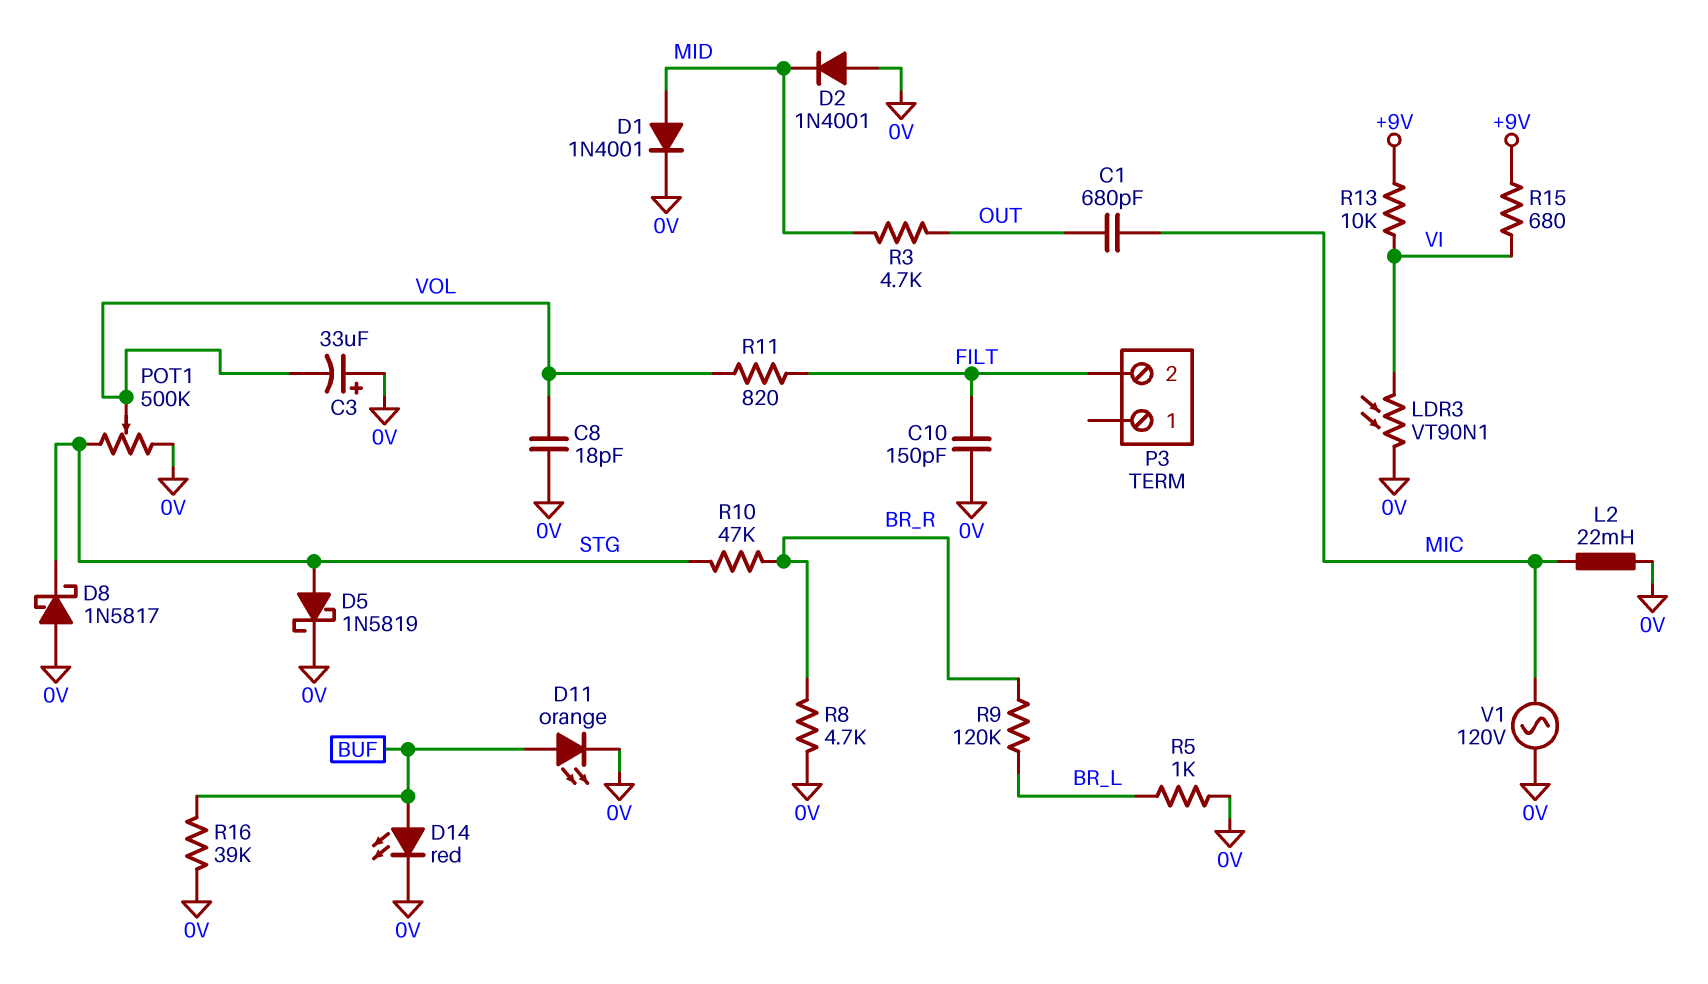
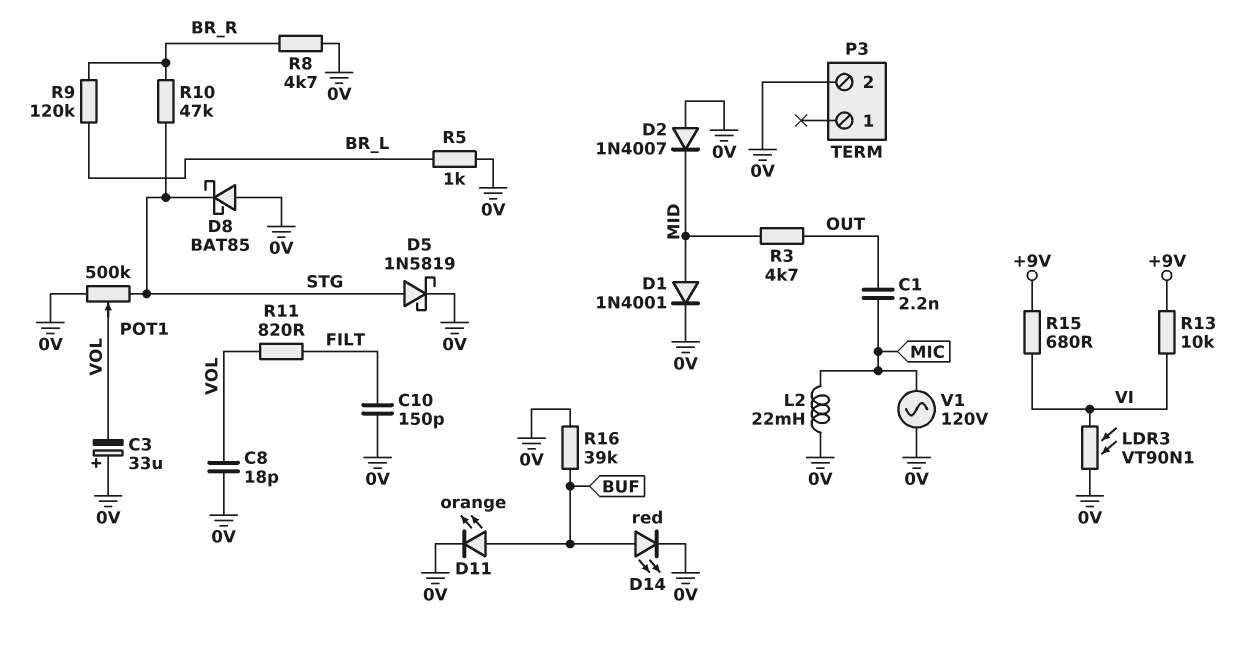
C1: 680pF (MIC, OUT) -> 2.2nF (MIC, OUT)
D2: diode 1N4001 (A 0V, K MID) -> diode 1N4007 (A 0V, K MID)
D8: schottky 1N5817 (A 0V, K STG) -> schottky BAT85 (A 0V, K STG)
P3 pin 2: FILT -> 0V

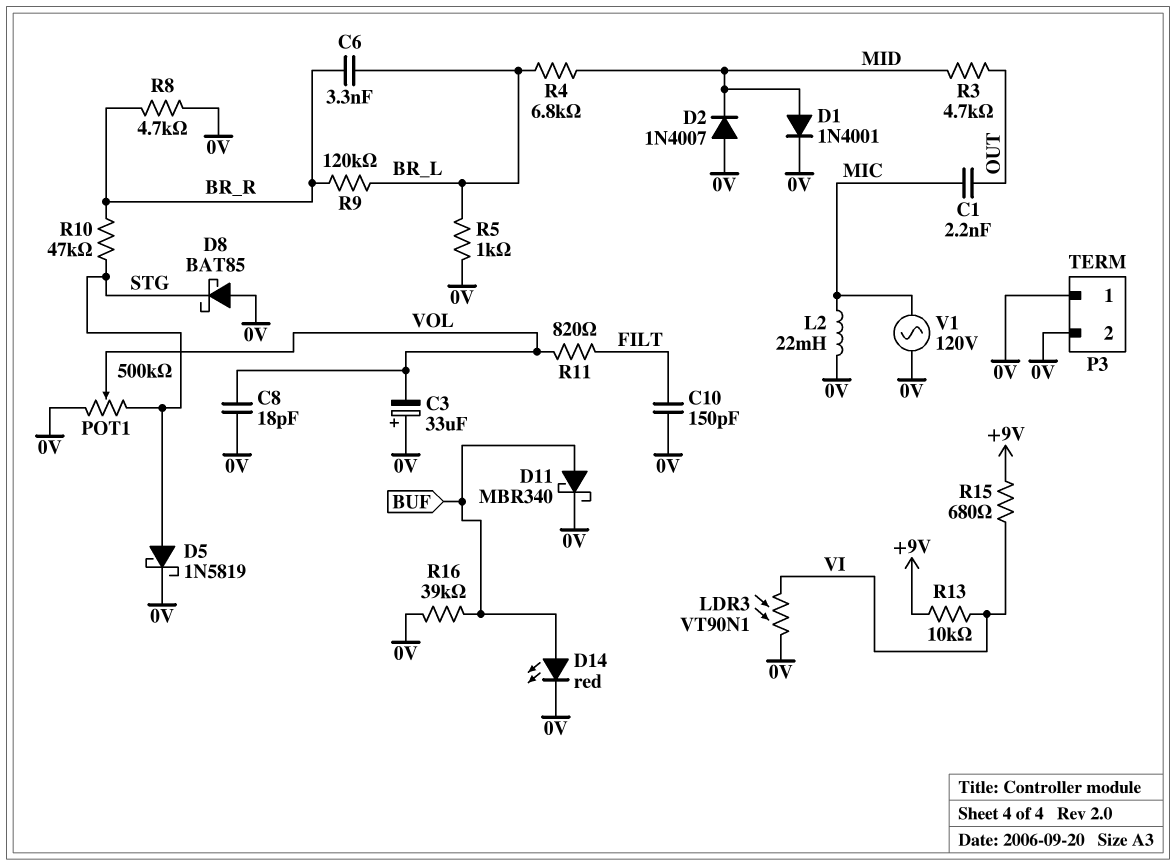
C6: none -> 3.3nF (BR_L, BR_R)
D11: LED orange (A BUF, K 0V) -> schottky MBR340 (A BUF, K 0V)
P3 pin 1: none -> 0V
R4: none -> 6.8k (BR_L, MID)

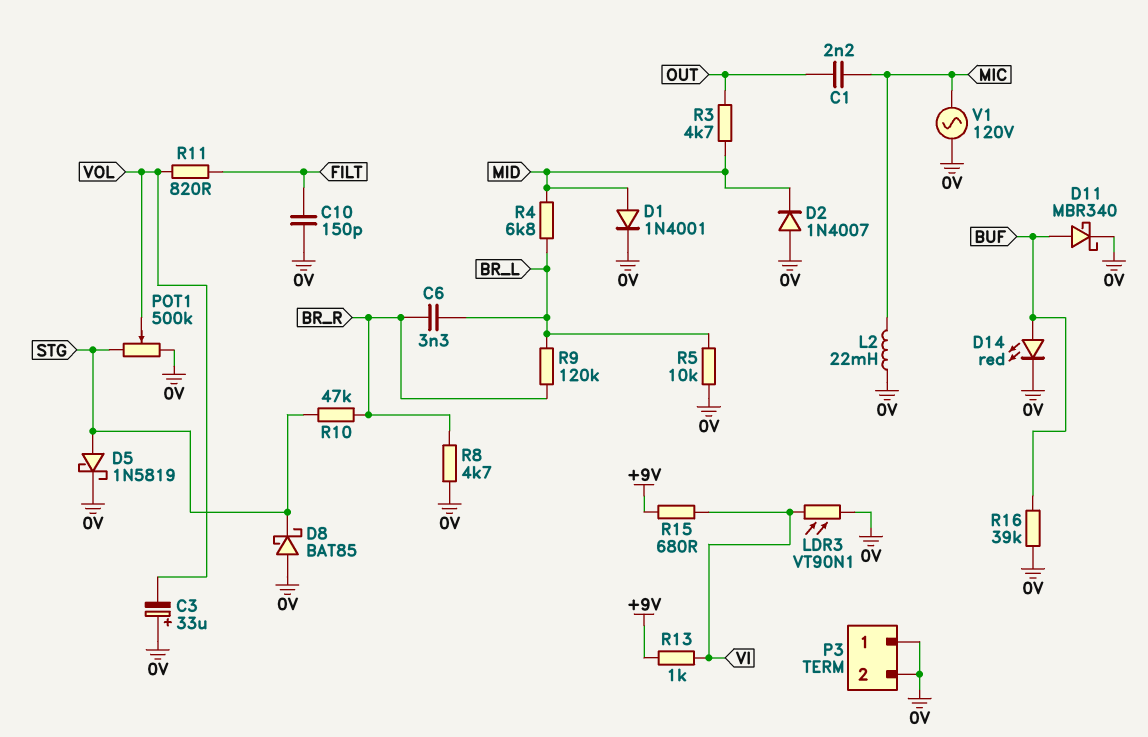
C8: 18pF (0V, VOL) -> none
R5: 1k (0V, BR_L) -> 10k (0V, BR_L)
R13: 10k (+9V, VI) -> 1k (+9V, VI)

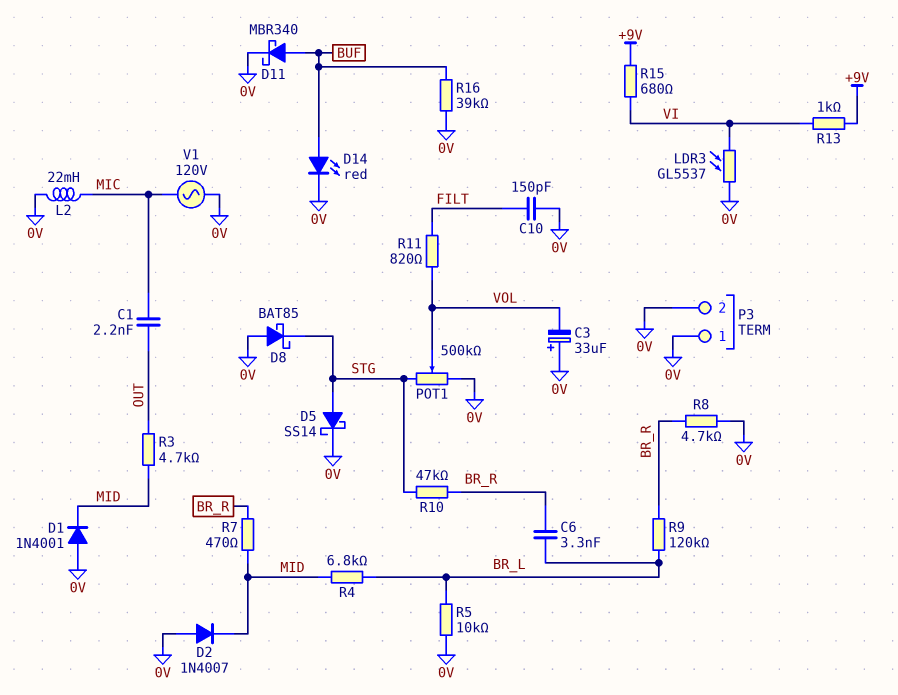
D1: diode 1N4001 (A MID, K 0V) -> diode 1N4001 (A 0V, K MID)
D5: schottky 1N5819 (A STG, K 0V) -> schottky SS14 (A STG, K 0V)
LDR3: VT90N1 (0V, VI) -> GL5537 (0V, VI)
R7: none -> 470 (BR_R, MID)

